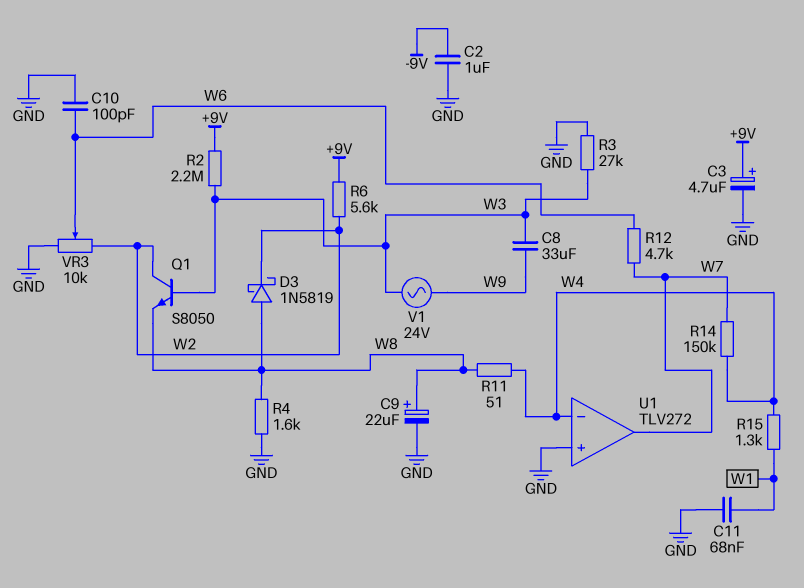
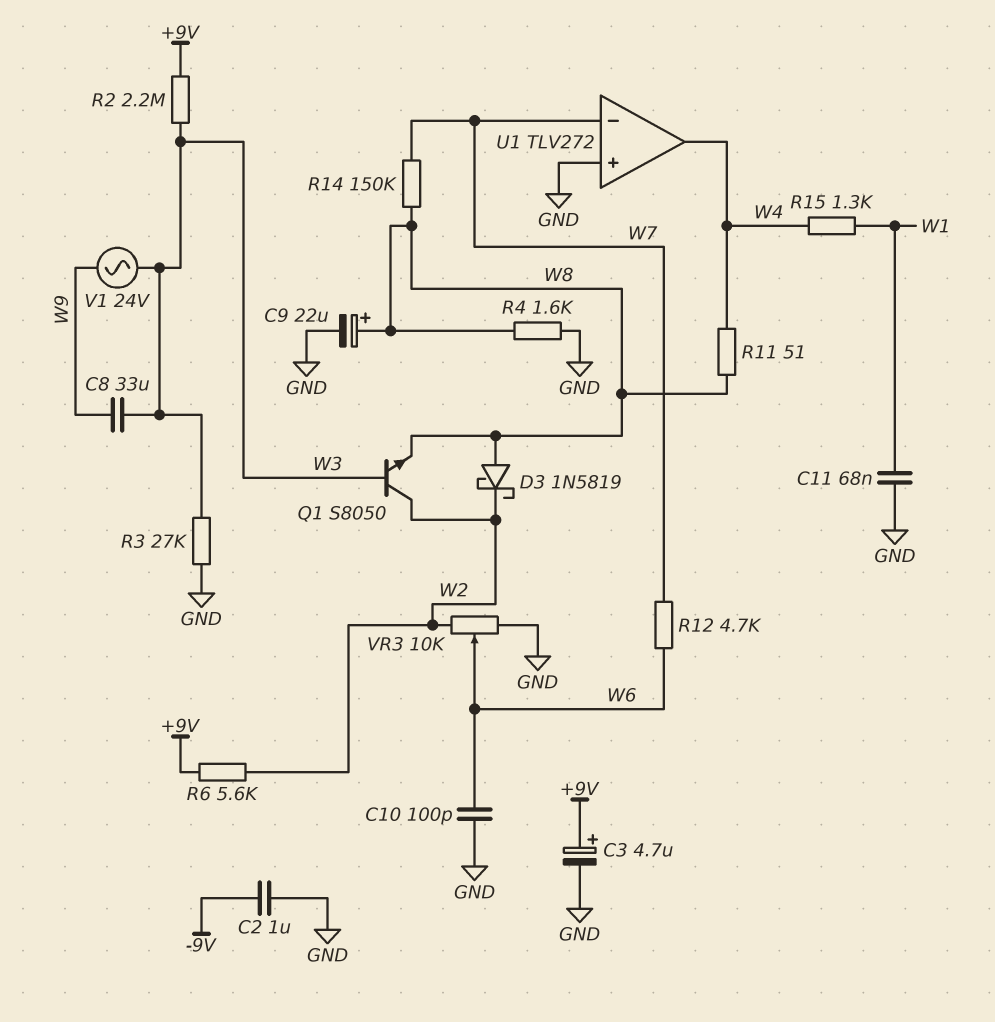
R14: 150k (W4, W7) -> 150k (W7, W8)
U1 pin in-: W4 -> W7
U1 pin out: W7 -> W4

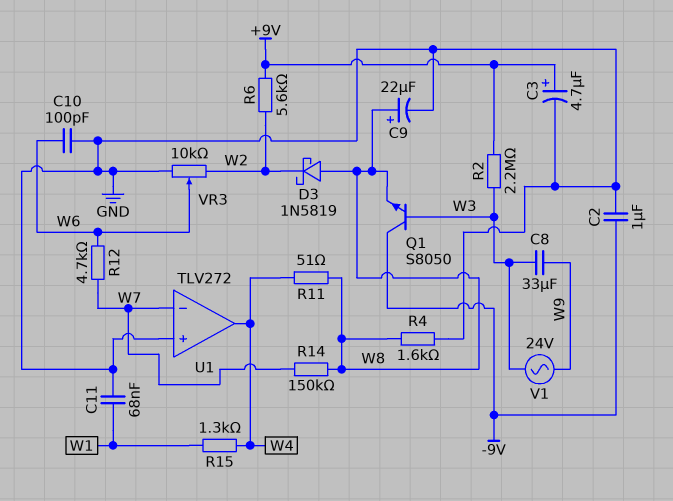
Q1: NPN S8050 (B W3, C W2, E W8) -> NPN S8050 (B W3, C -9V, E W8)
R3: 27k (GND, W3) -> none

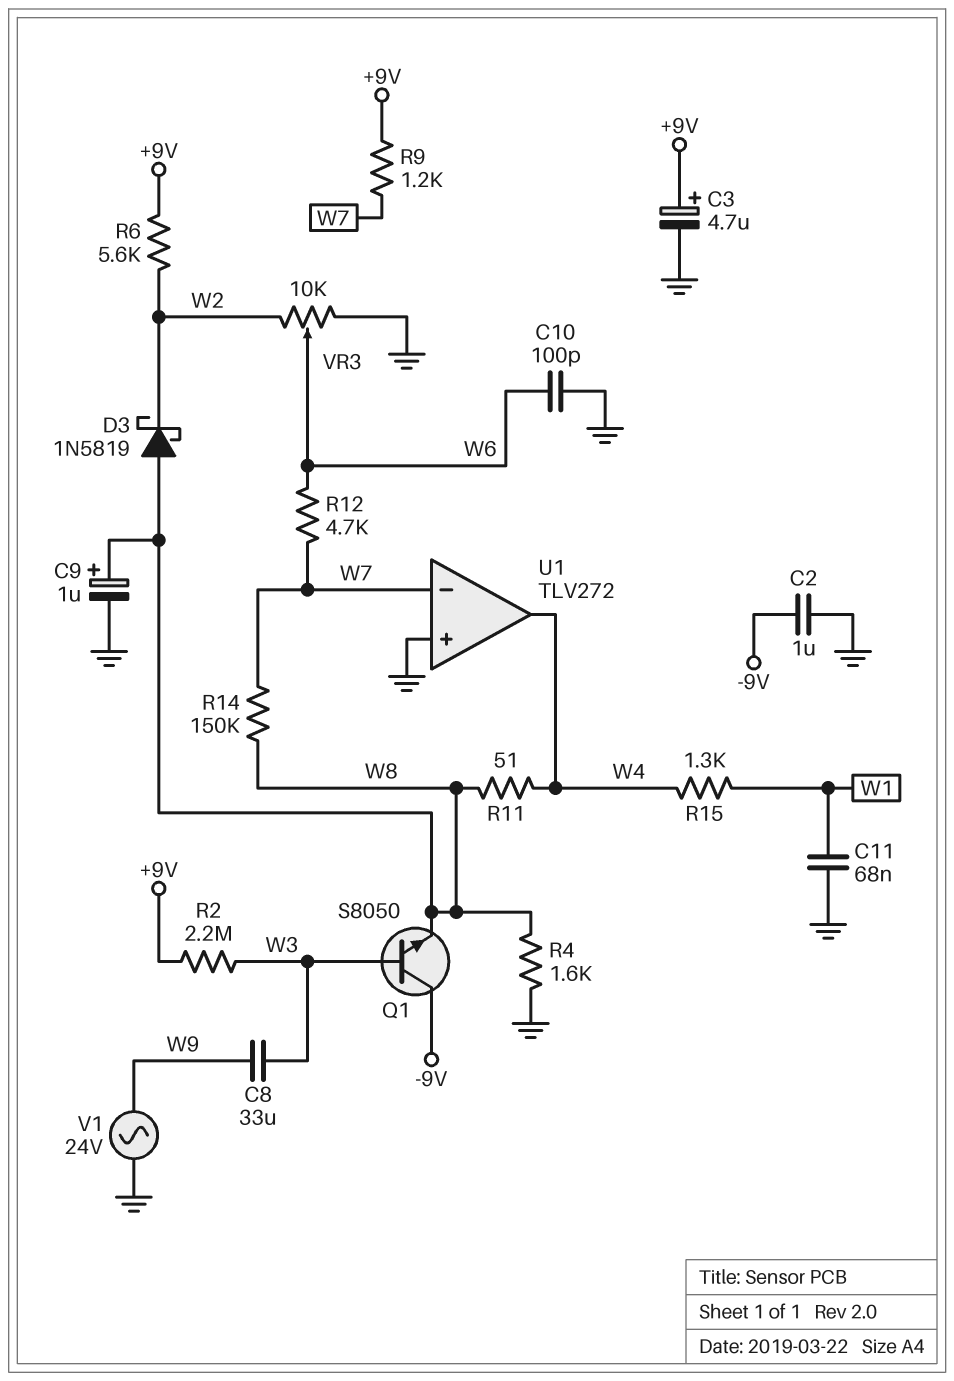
C9: 22uF (plus W8, minus GND) -> 1uF (plus W8, minus GND)
R9: none -> 1.2k (+9V, W7)
V1: AC 24V (W3, W9) -> AC 24V (GND, W9)

